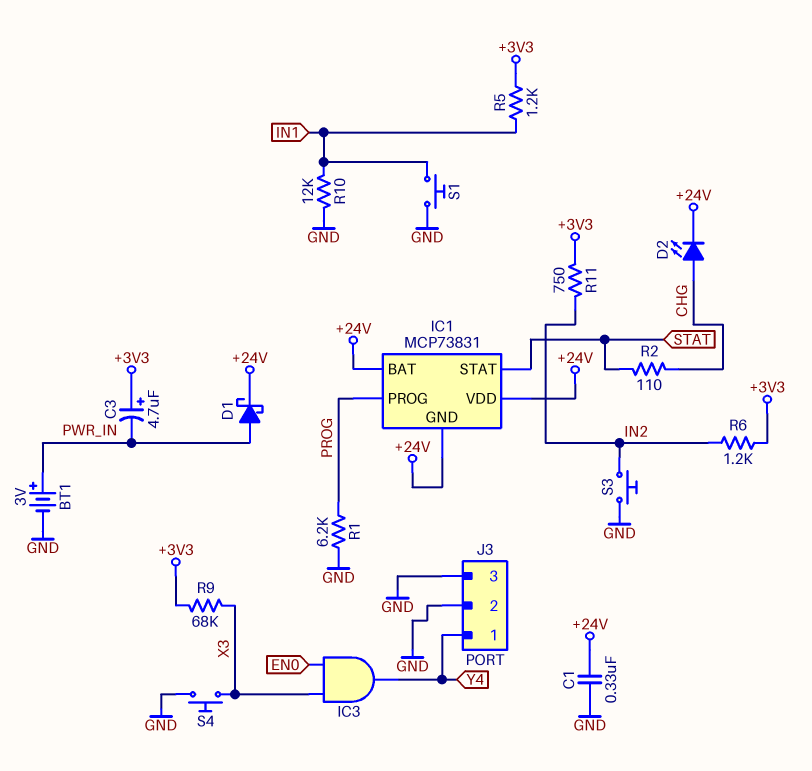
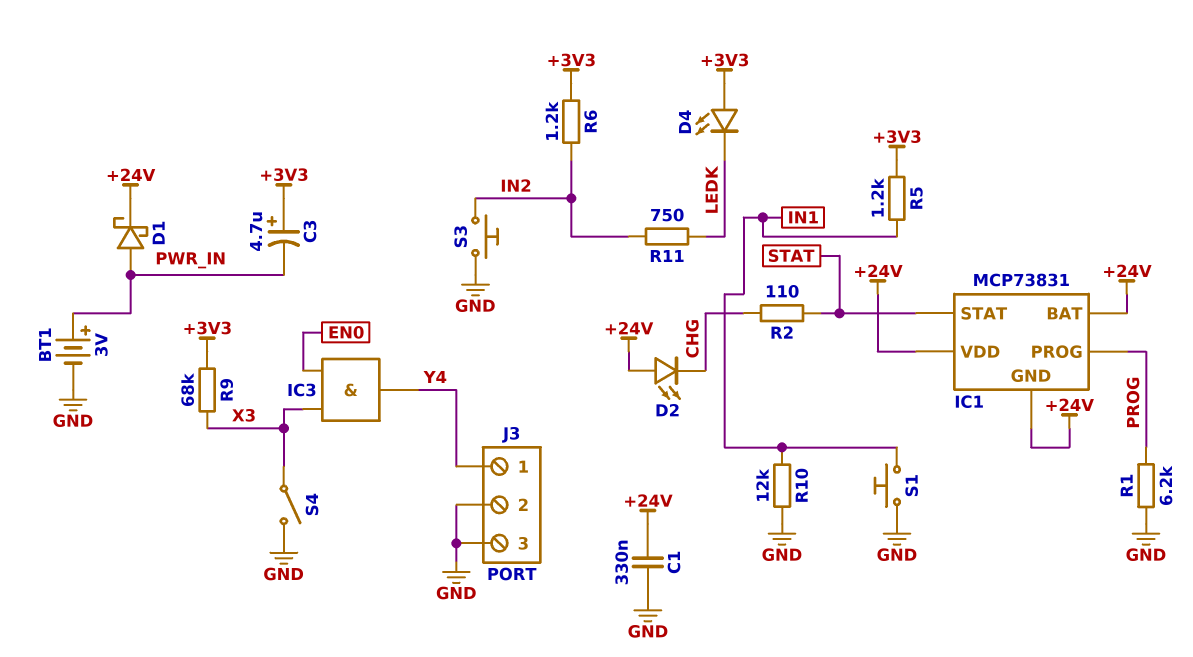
D2: LED (A CHG, K +24V) -> LED (A +24V, K CHG)
D4: none -> LED (A +3V3, K LEDK)
R11: 750 (+3V3, IN2) -> 750 (IN2, LEDK)
S4: button (GND, X3) -> switch (GND, X3)

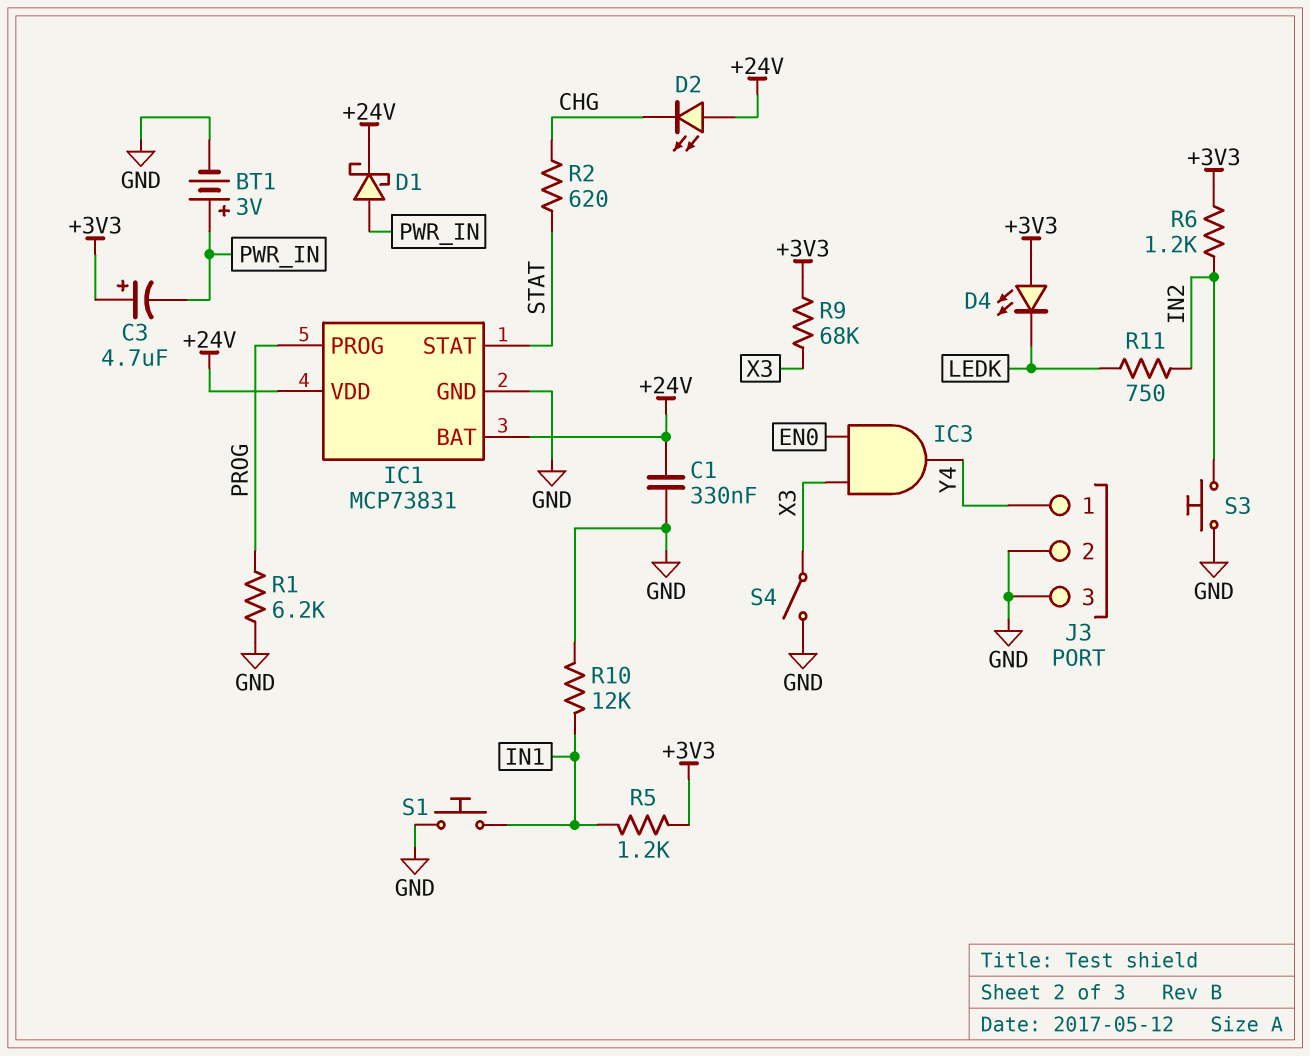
IC1 pin GND: +24V -> GND
R2: 110 (CHG, STAT) -> 620 (CHG, STAT)

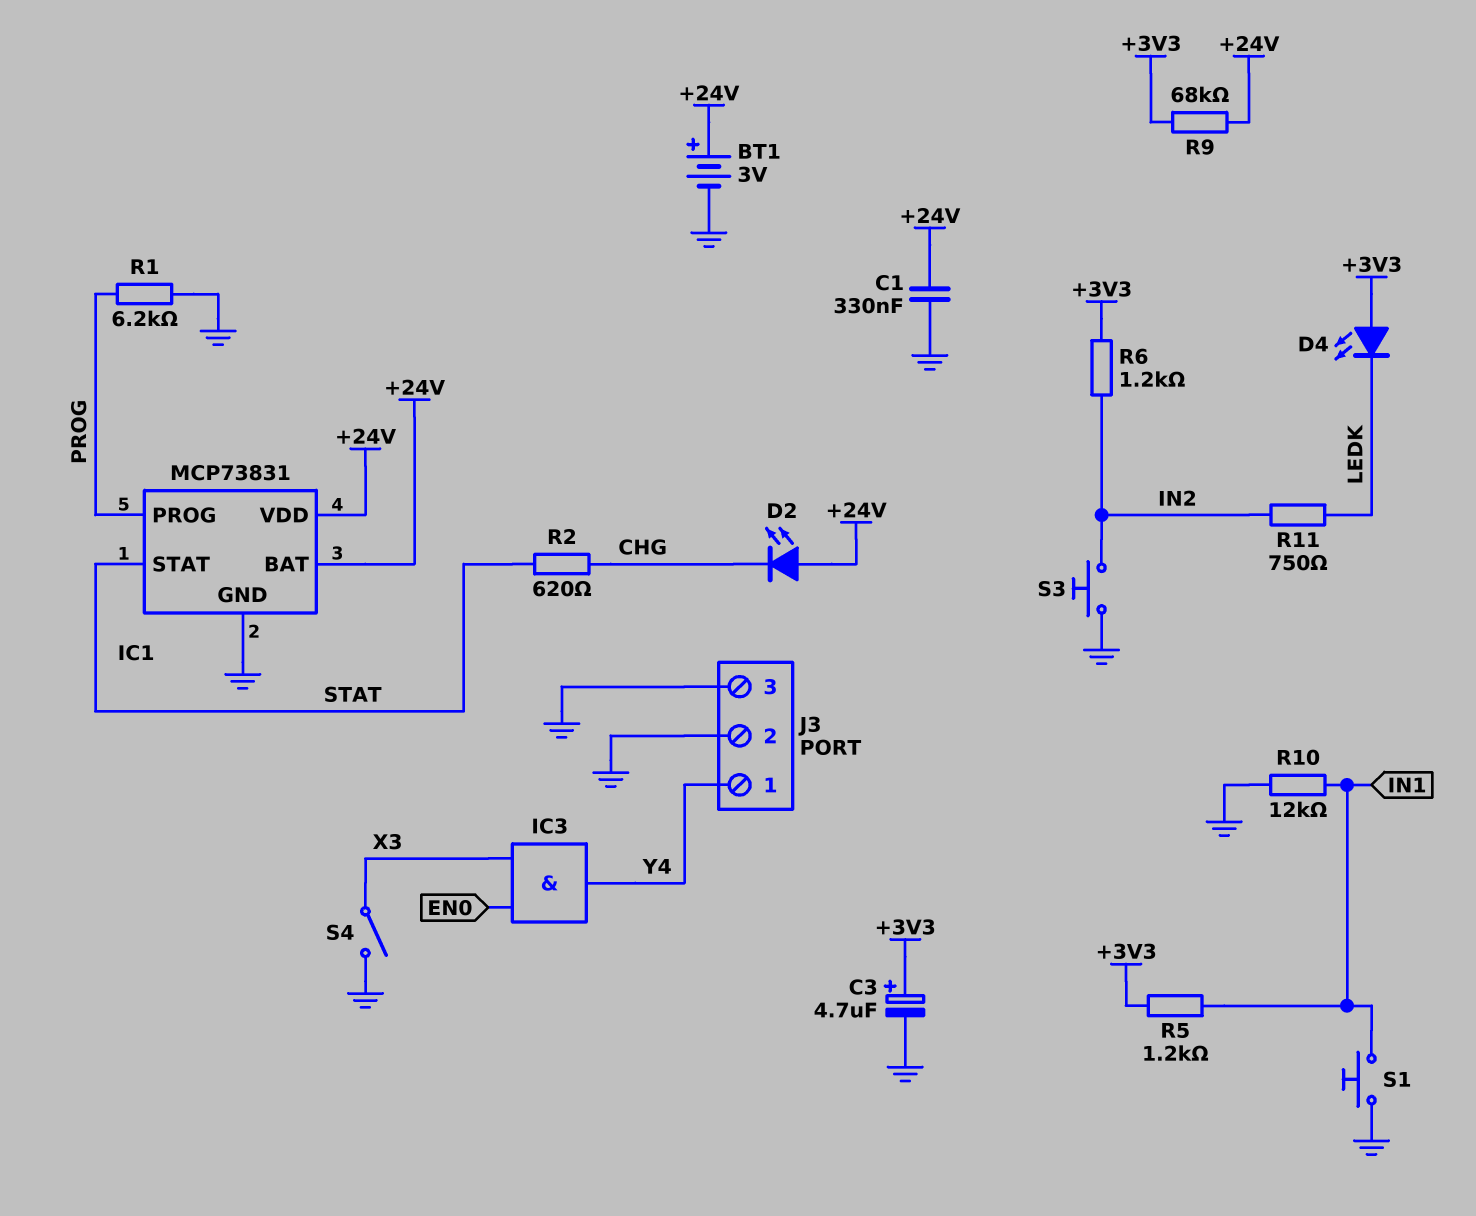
BT1: 3V (plus PWR_IN, minus GND) -> 3V (plus +24V, minus GND)
C3: 4.7uF (plus +3V3, minus PWR_IN) -> 4.7uF (plus +3V3, minus GND)
D1: schottky (A PWR_IN, K +24V) -> none
R9: 68k (+3V3, X3) -> 68k (+3V3, +24V)

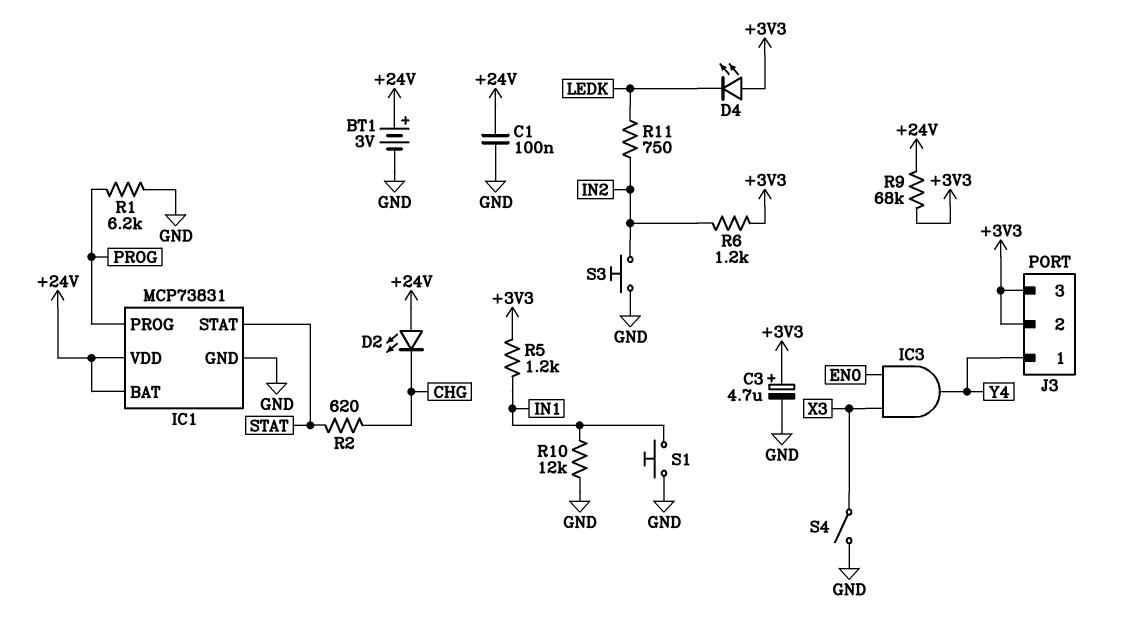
C1: 330nF (+24V, GND) -> 100nF (+24V, GND)
J3 pin 2: GND -> +3V3
J3 pin 3: GND -> +3V3

